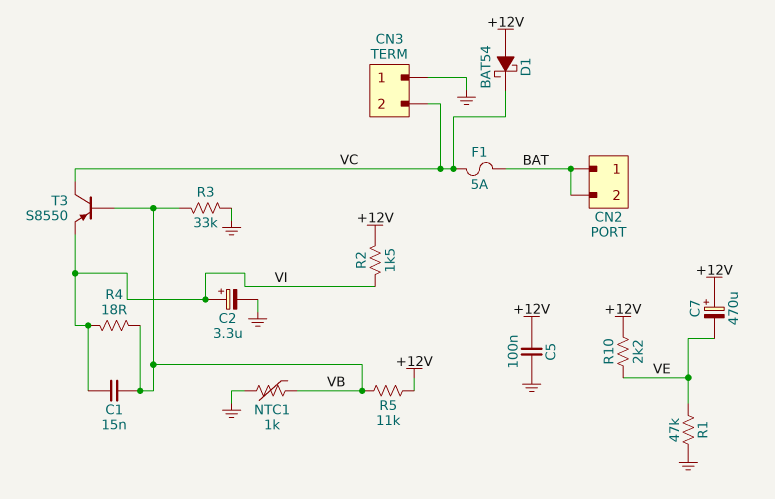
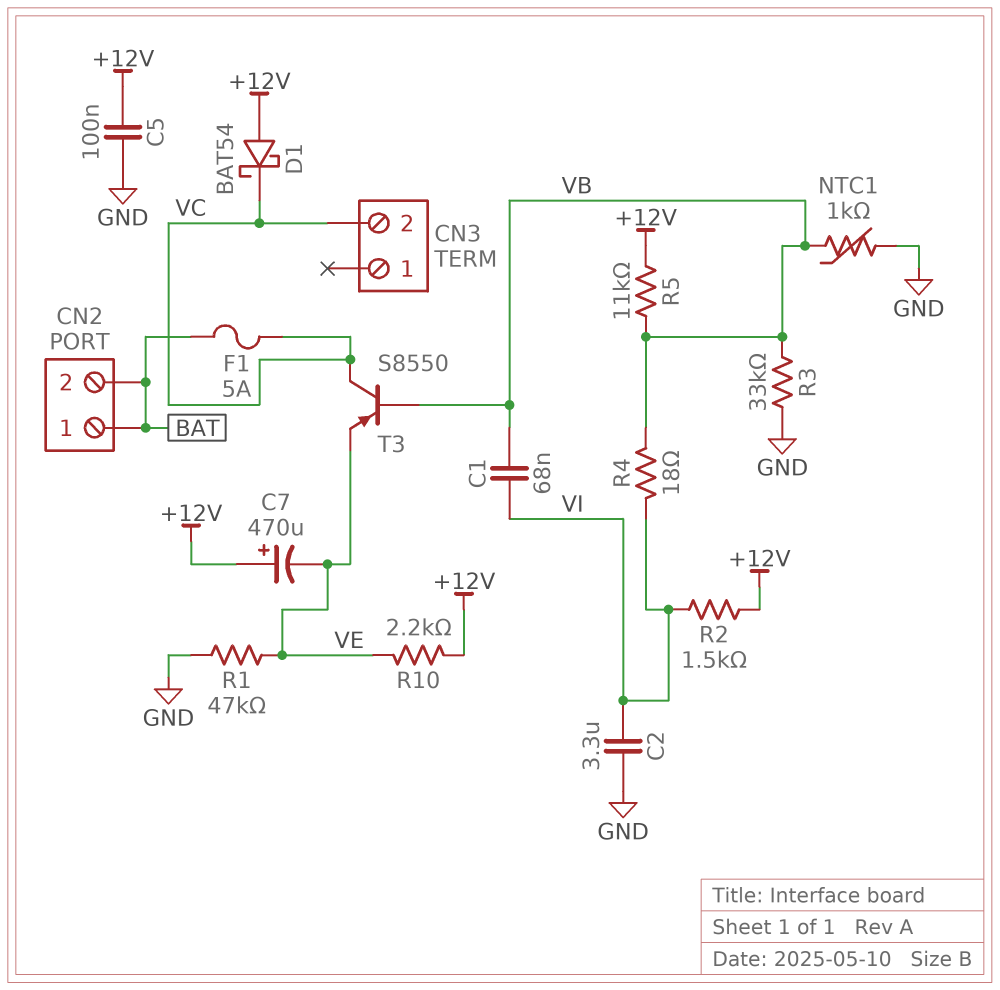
C1: 15nF (VB, VI) -> 68nF (VB, VI)
C2: 3.3uF (plus VI, minus GND) -> 3.3uF (GND, VI)
CN3 pin 1: GND -> none
T3: PNP S8550 (B VB, C VC, E VI) -> PNP S8550 (B VB, C VC, E VE)

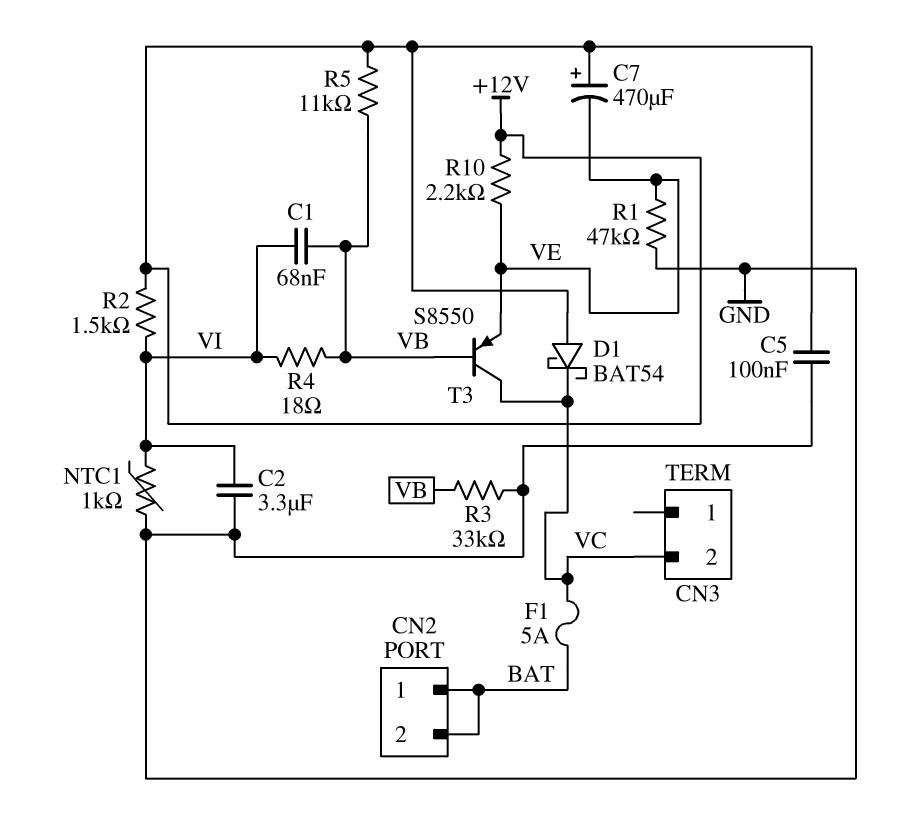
NTC1: 1k (GND, VB) -> 1k (GND, VI)

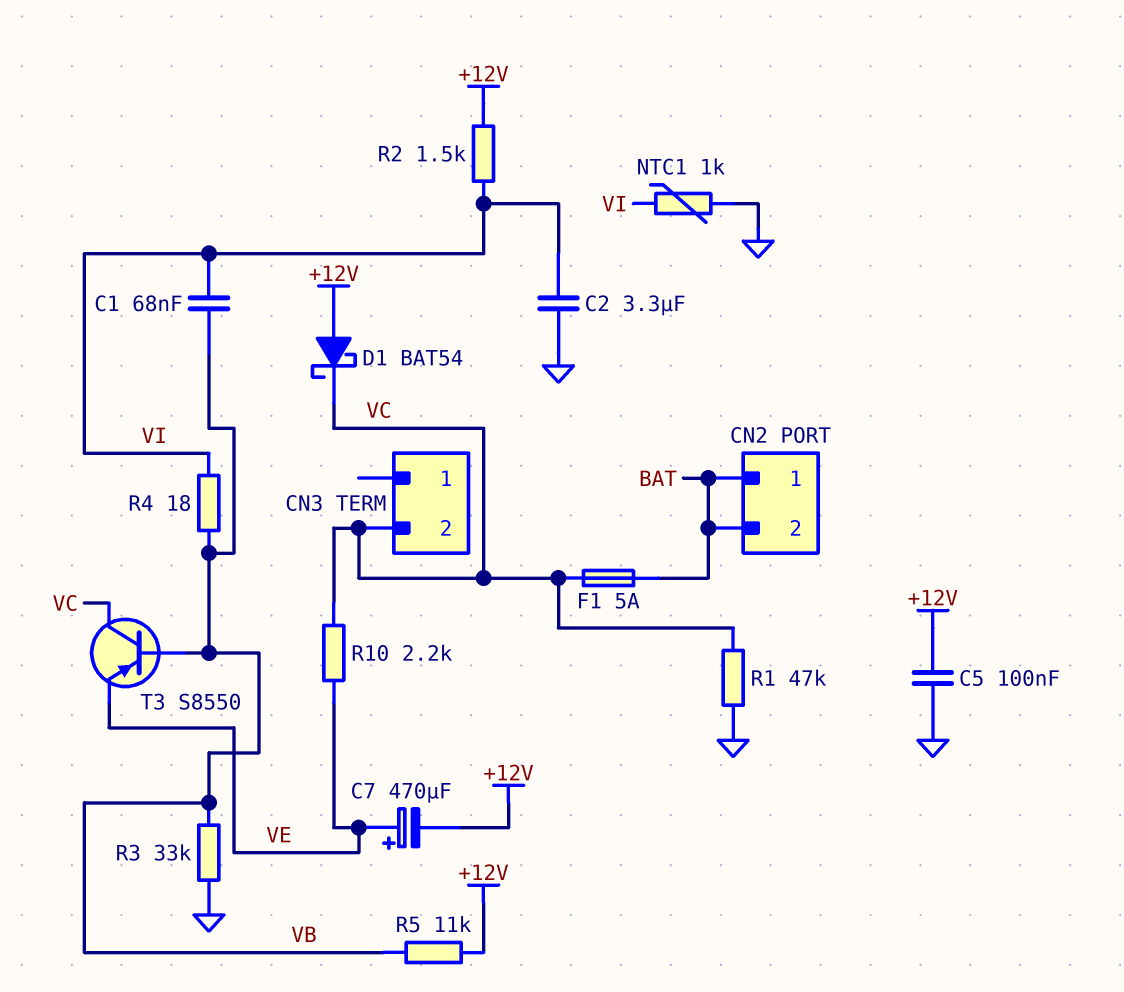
C7: 470uF (plus +12V, minus VE) -> 470uF (plus VE, minus +12V)
R1: 47k (GND, VE) -> 47k (GND, VC)
R10: 2.2k (+12V, VE) -> 2.2k (VC, VE)

